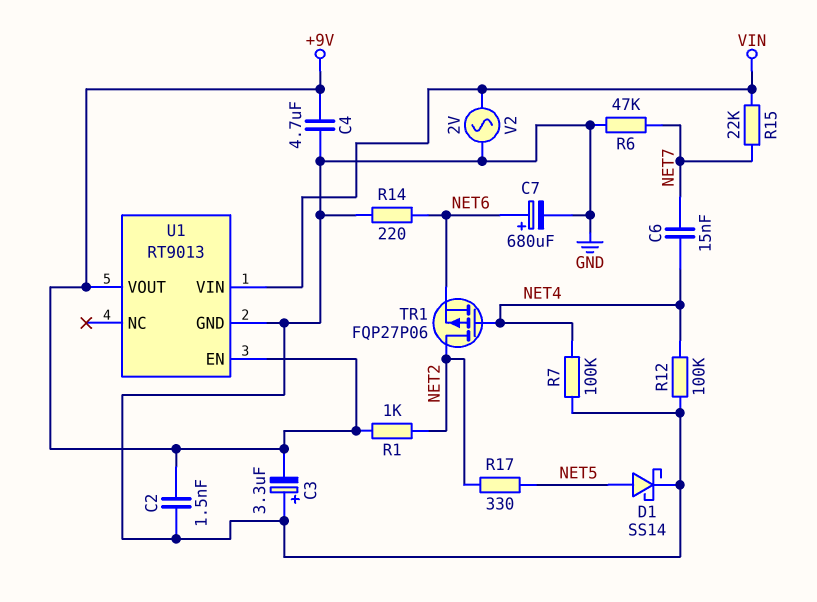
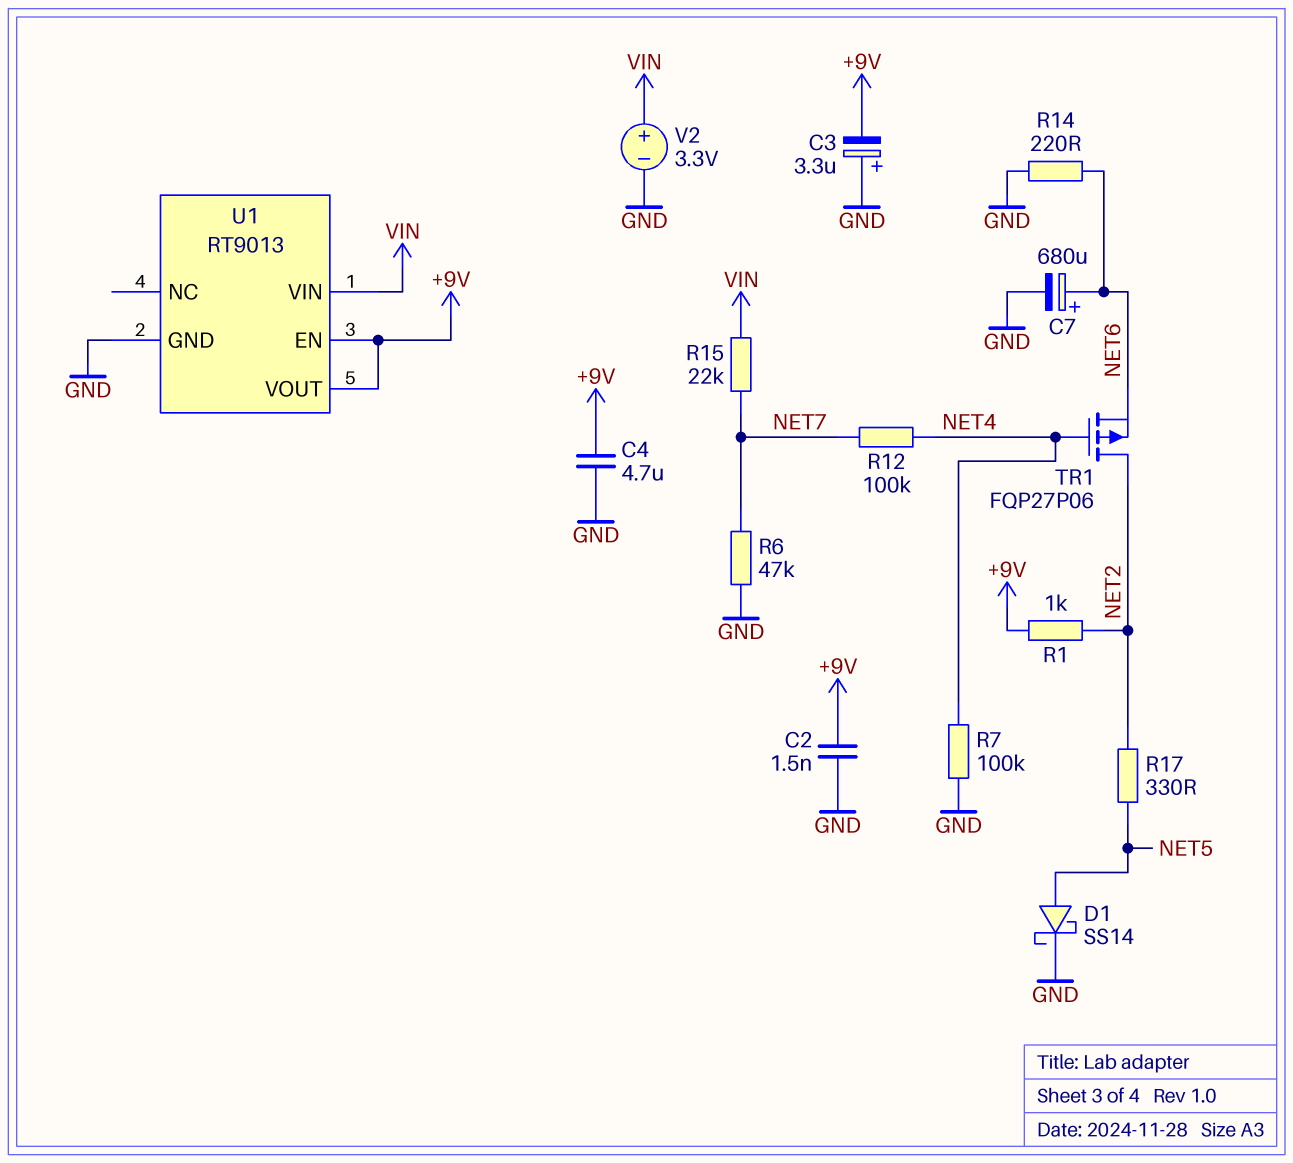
C6: 15nF (NET4, NET7) -> none
R12: 100k (GND, NET4) -> 100k (NET4, NET7)
V2: AC 2V (GND, VIN) -> 3.3V (plus VIN, minus GND)

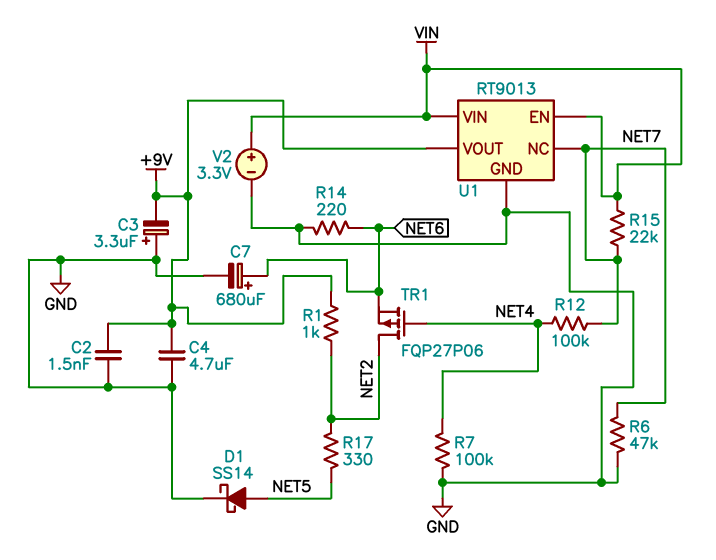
U1 pin EN: +9V -> VIN
U1 pin NC: none -> NET7

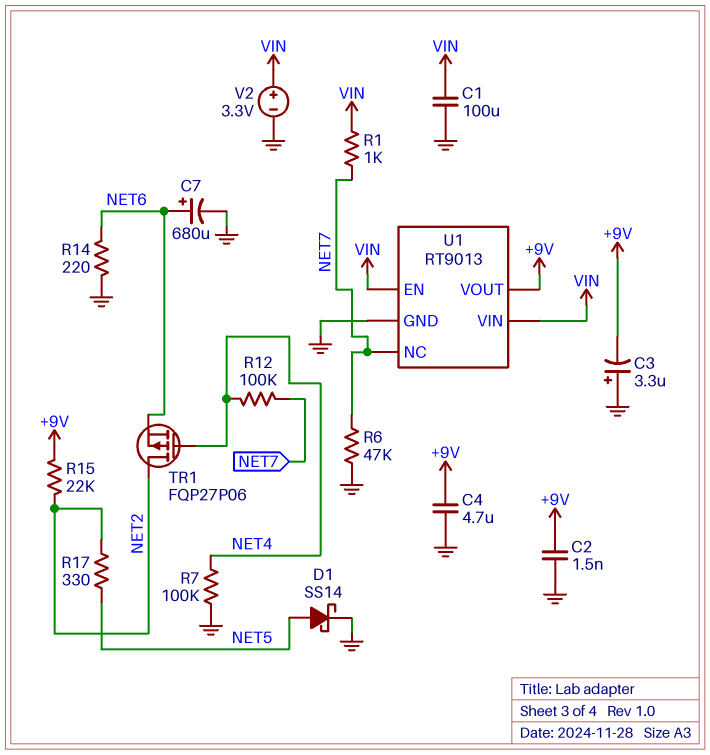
C1: none -> 100uF (GND, VIN)
R1: 1k (+9V, NET2) -> 1k (NET7, VIN)
R15: 22k (NET7, VIN) -> 22k (+9V, NET2)

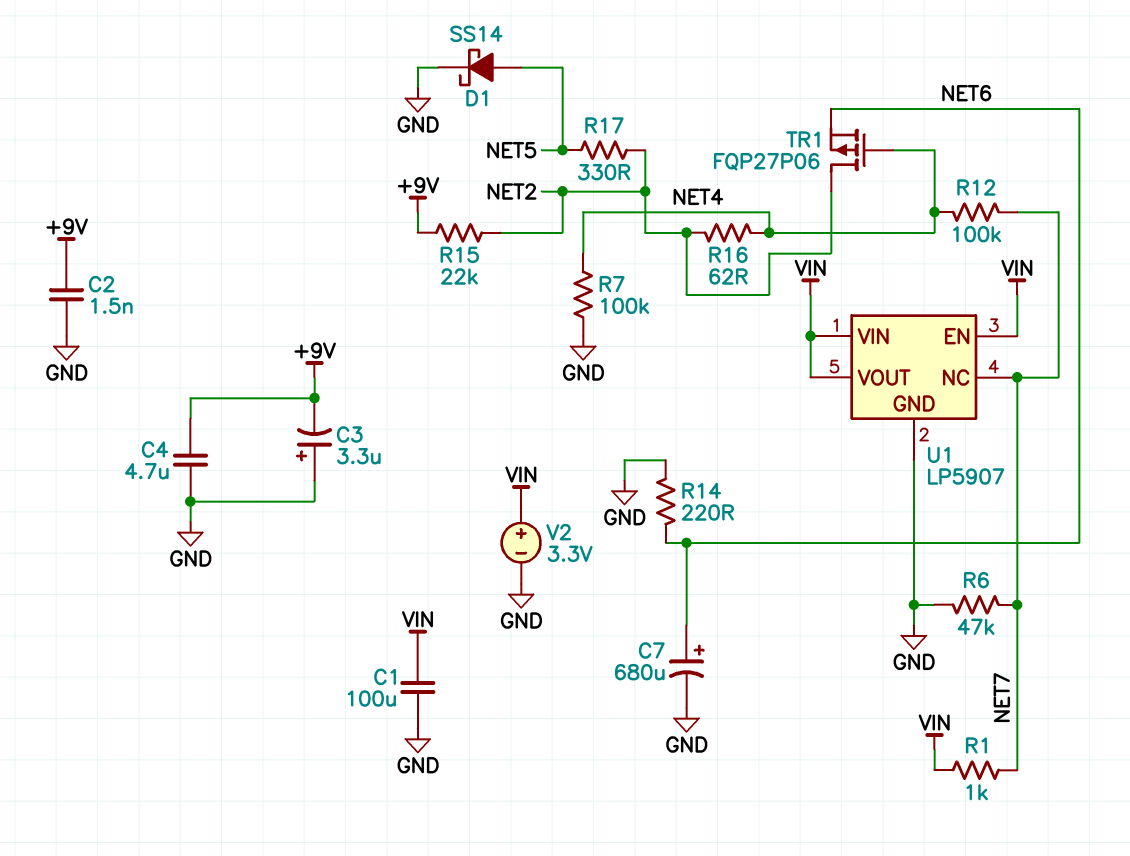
R16: none -> 62 (NET2, NET4)
U1: RT9013 -> LP5907
U1 pin VOUT: +9V -> VIN

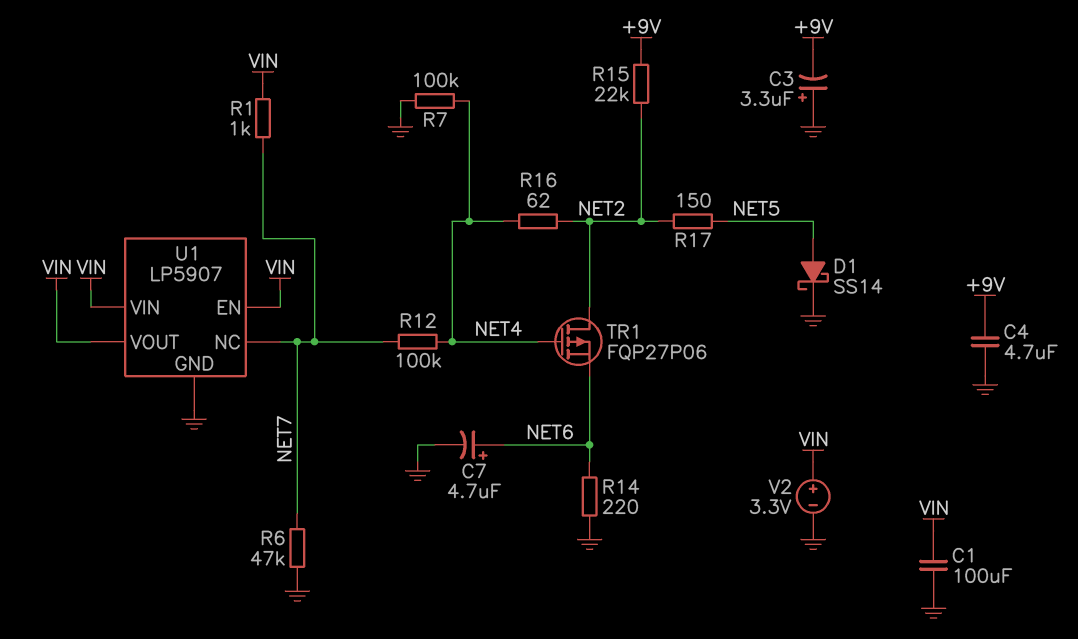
C2: 1.5nF (+9V, GND) -> none
C7: 680uF (plus NET6, minus GND) -> 4.7uF (plus NET6, minus GND)
R17: 330 (NET2, NET5) -> 150 (NET2, NET5)

